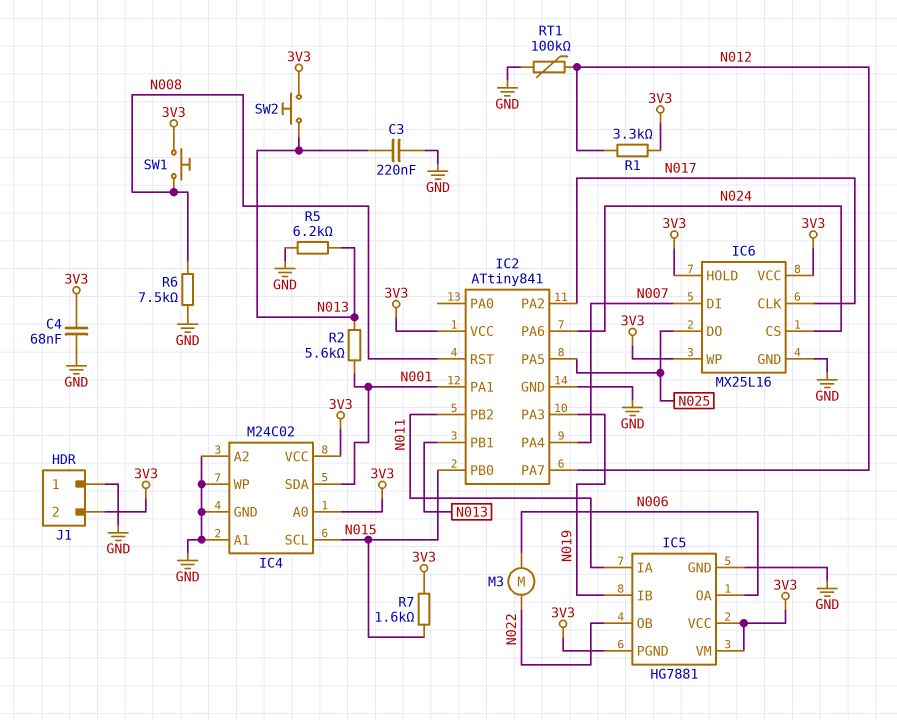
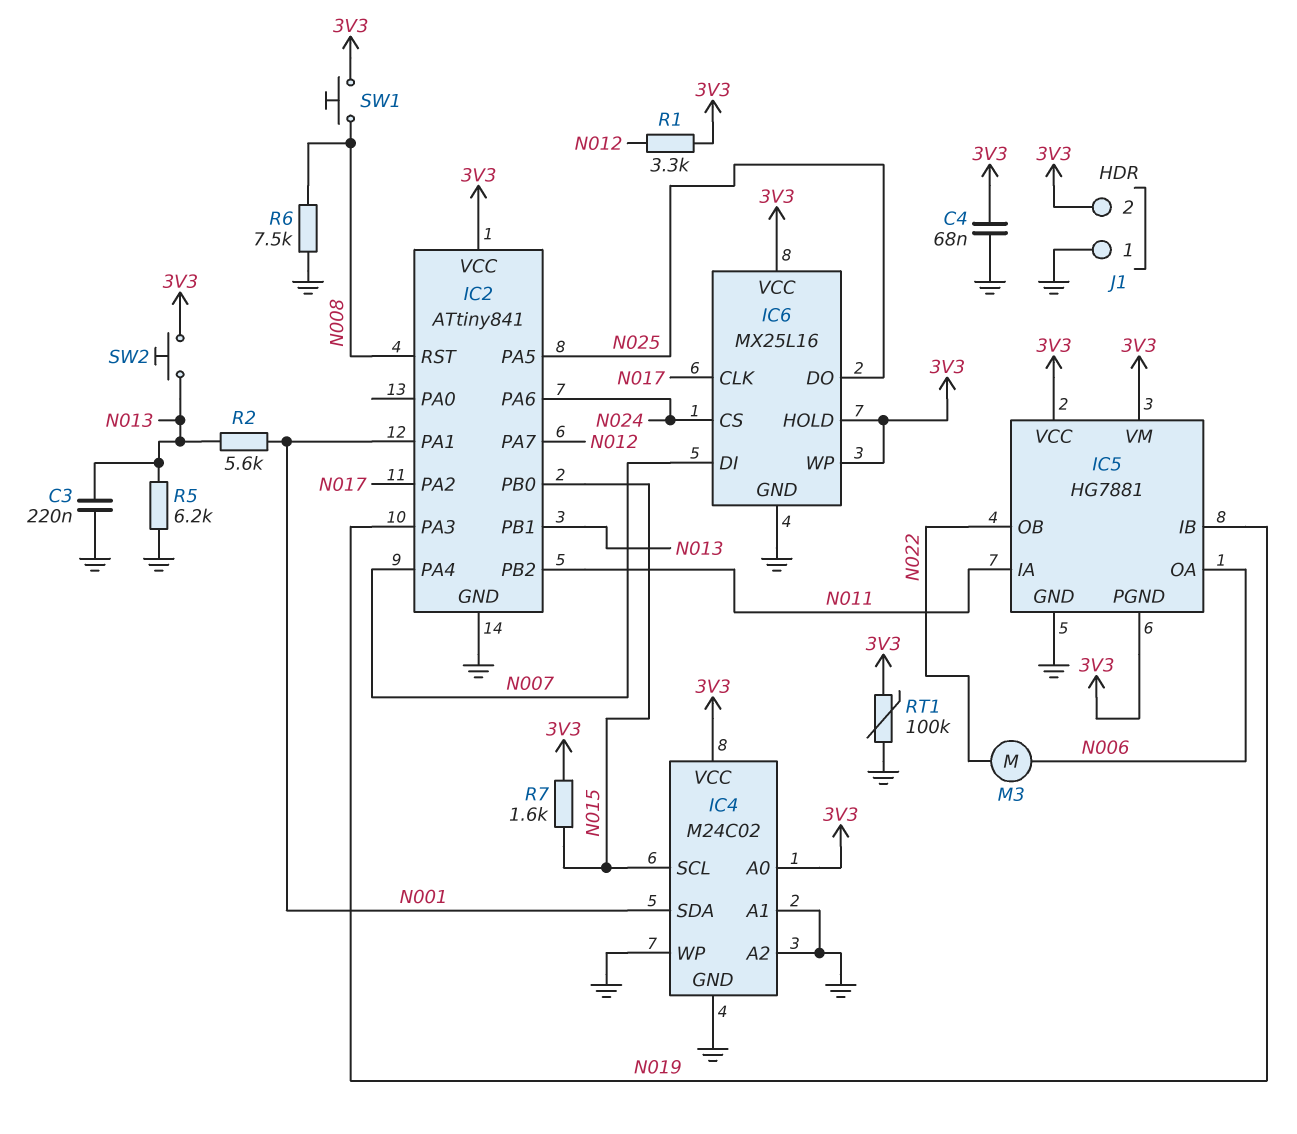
RT1: 100k (GND, N012) -> 100k (3V3, GND)

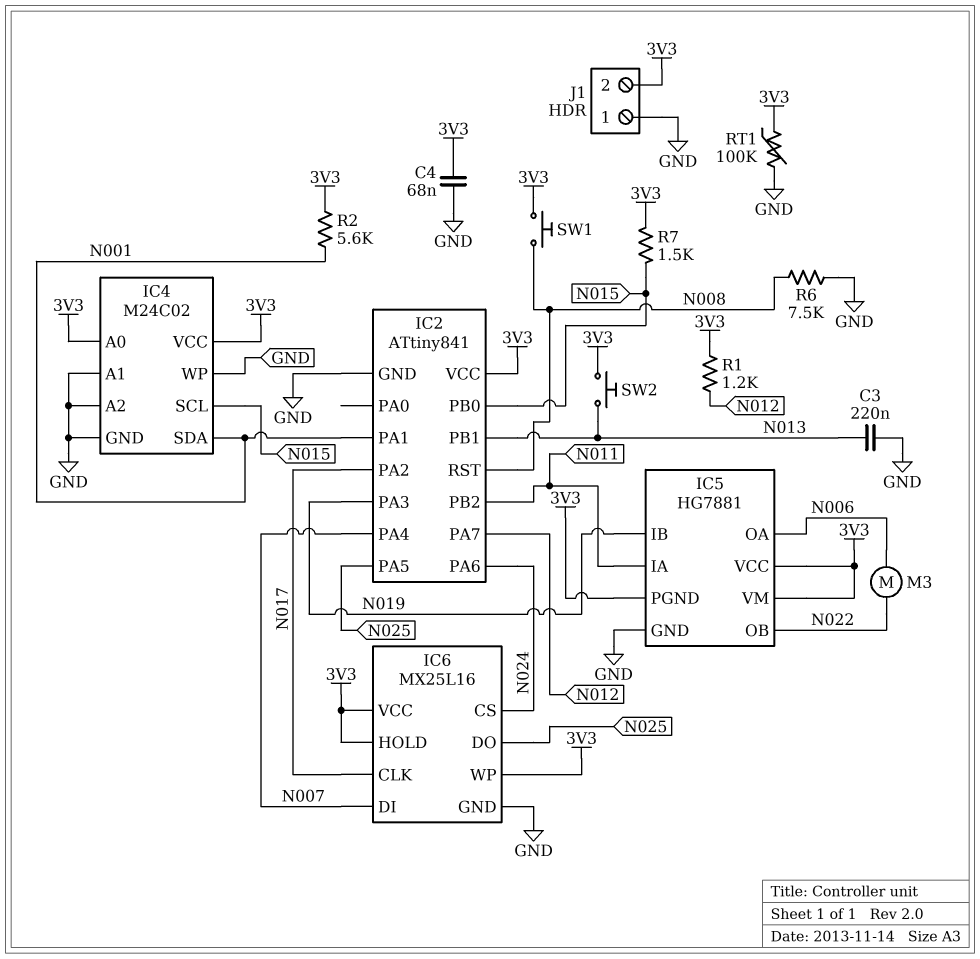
R1: 3.3k (3V3, N012) -> 1.2k (3V3, N012)
R2: 5.6k (N001, N013) -> 5.6k (3V3, N001)
R5: 6.2k (GND, N013) -> none
R7: 1.6k (3V3, N015) -> 1.5k (3V3, N015)

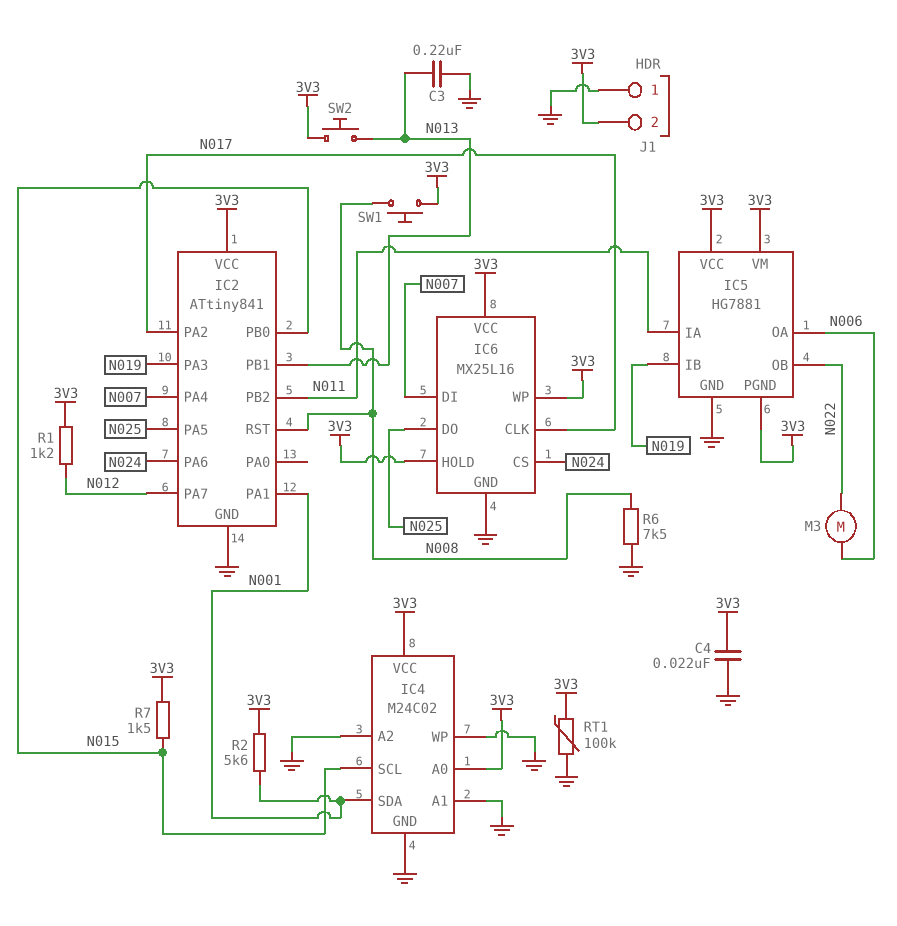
C4: 68nF (3V3, GND) -> 22nF (3V3, GND)

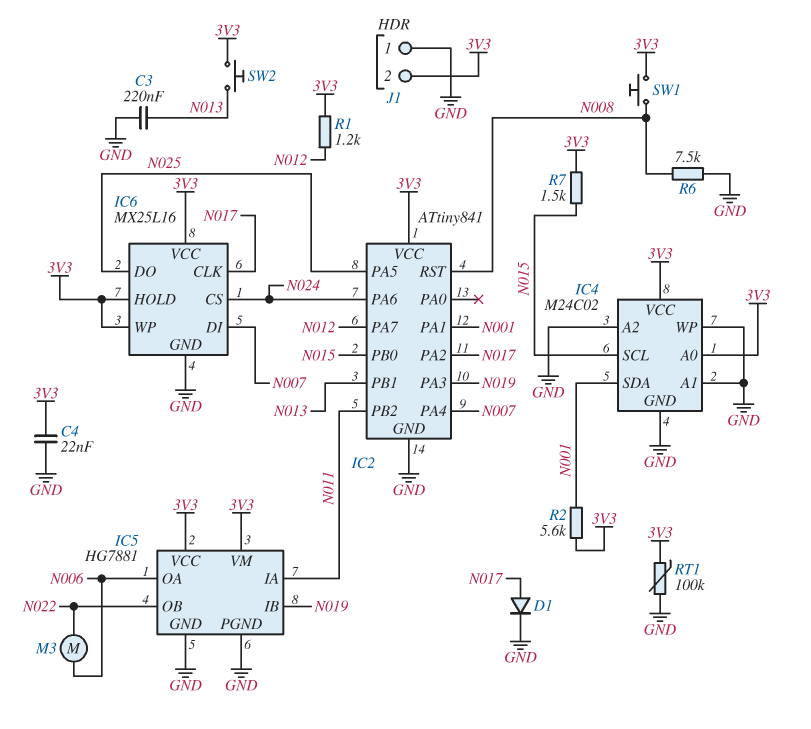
D1: none -> diode (A N017, K GND)
IC5 pin PGND: 3V3 -> GND

